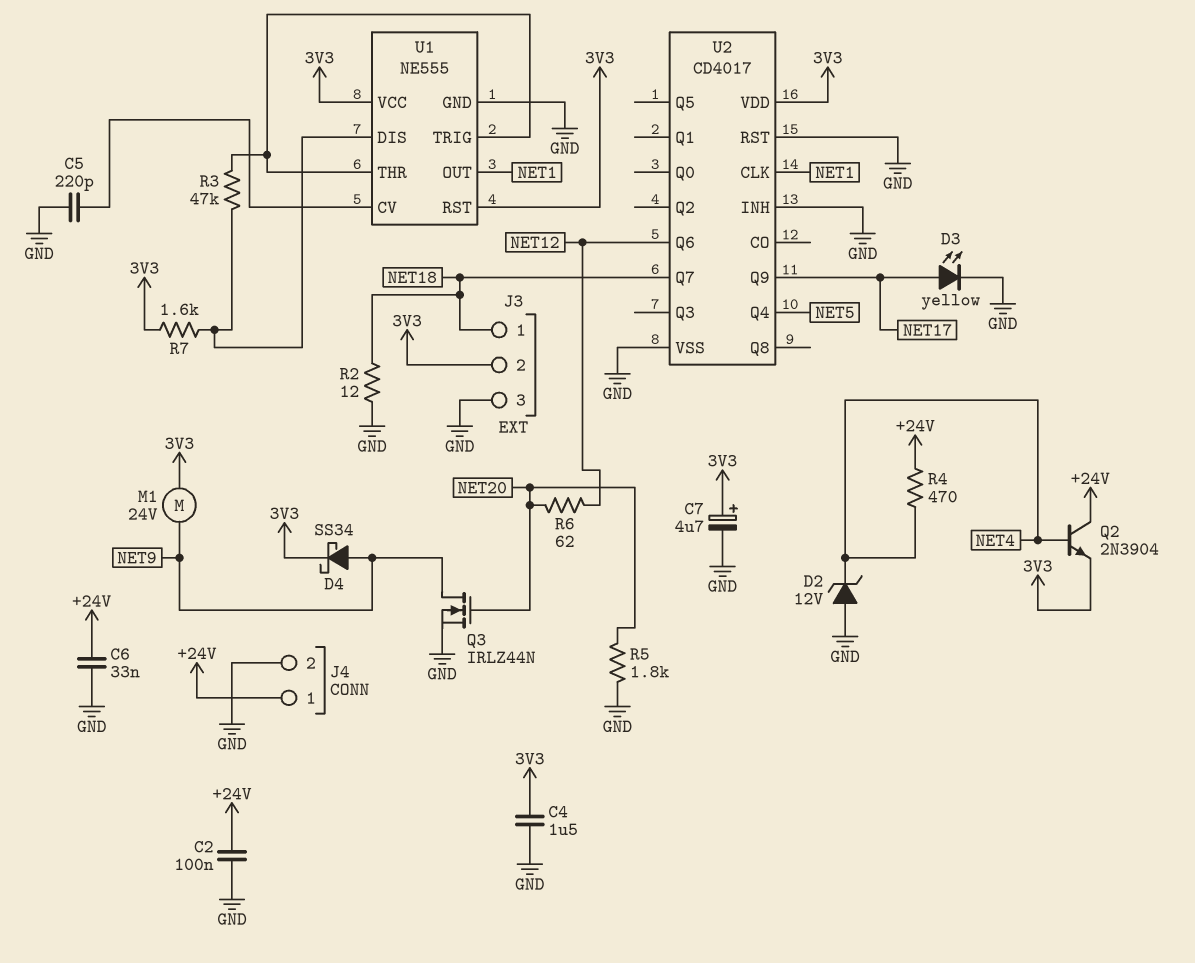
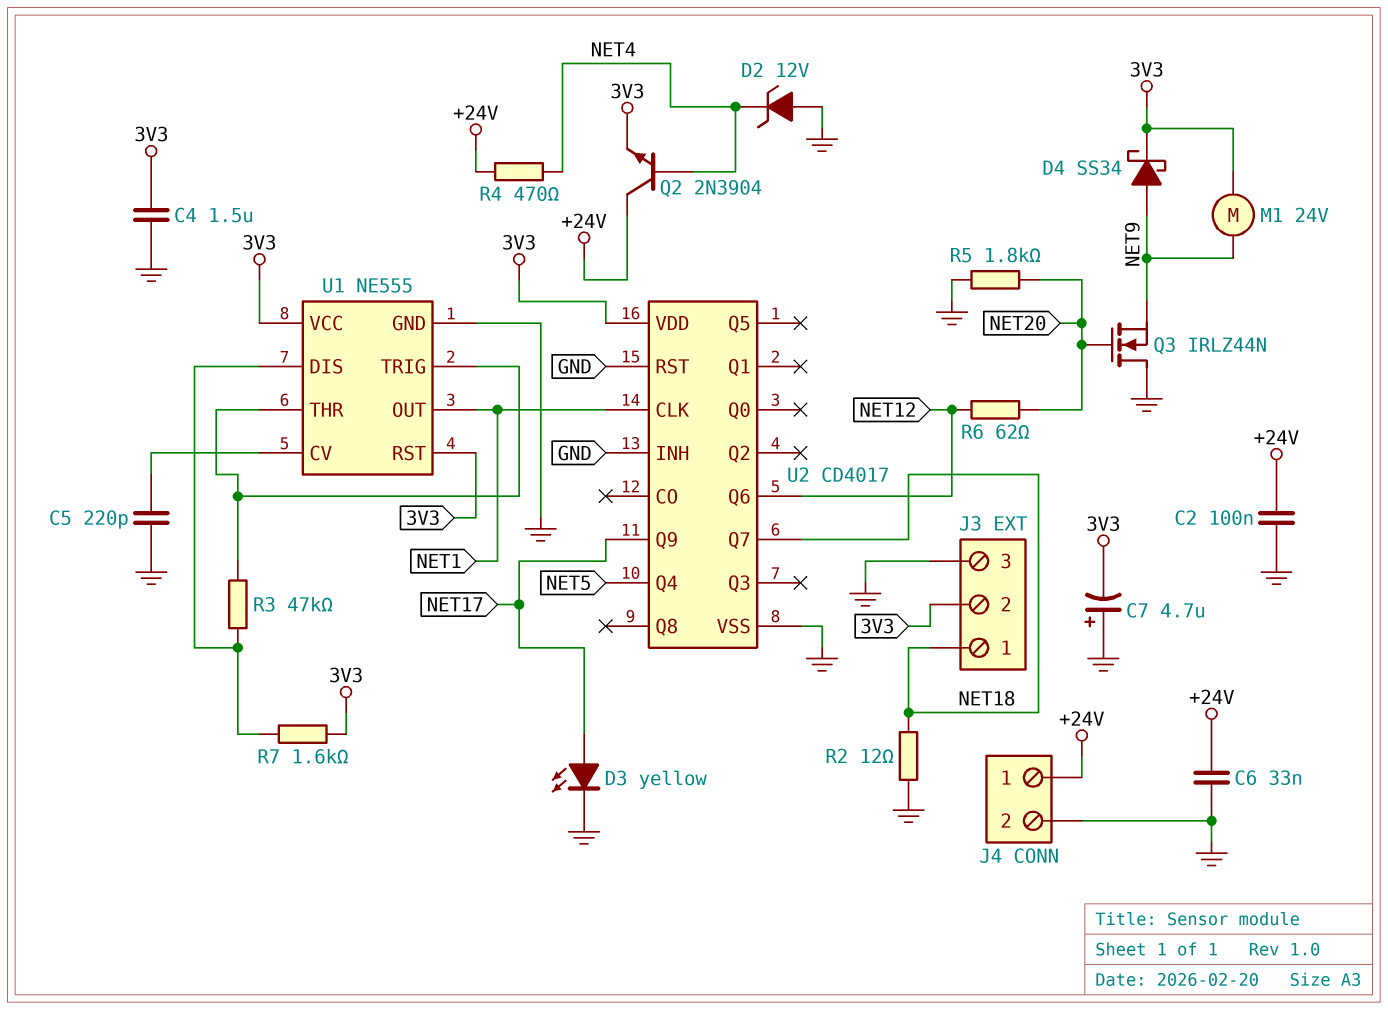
C7: 4.7uF (plus 3V3, minus GND) -> 4.7uF (plus GND, minus 3V3)
Q3: NMOS IRLZ44N (G NET20, D NET9, S GND) -> NMOS IRLZ44N (G NET20, D GND, S NET9)

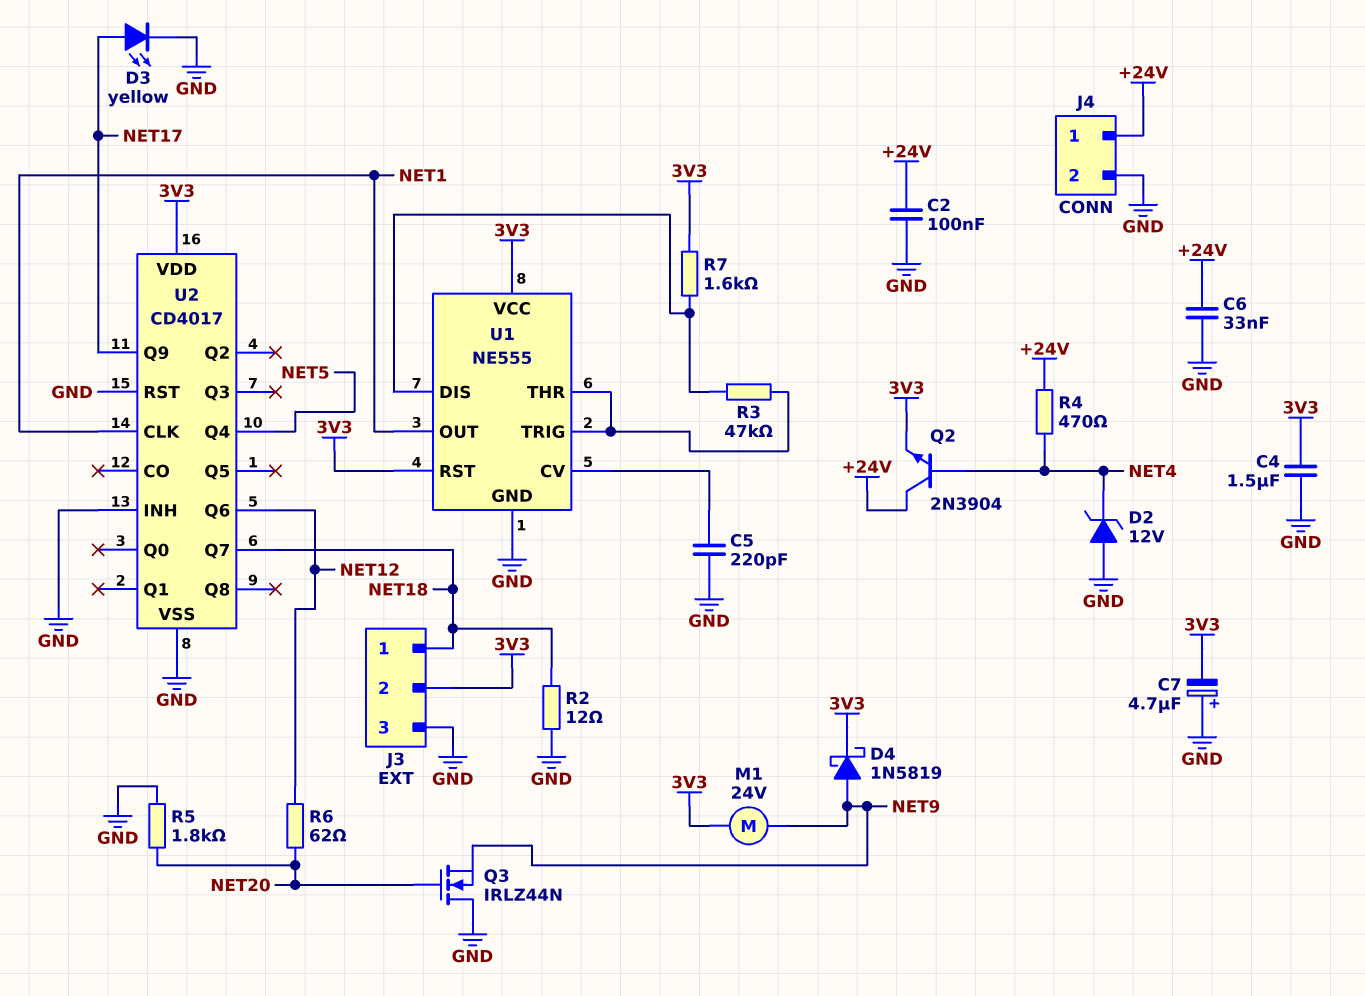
D4: schottky SS34 (A NET9, K 3V3) -> schottky 1N5819 (A NET9, K 3V3)

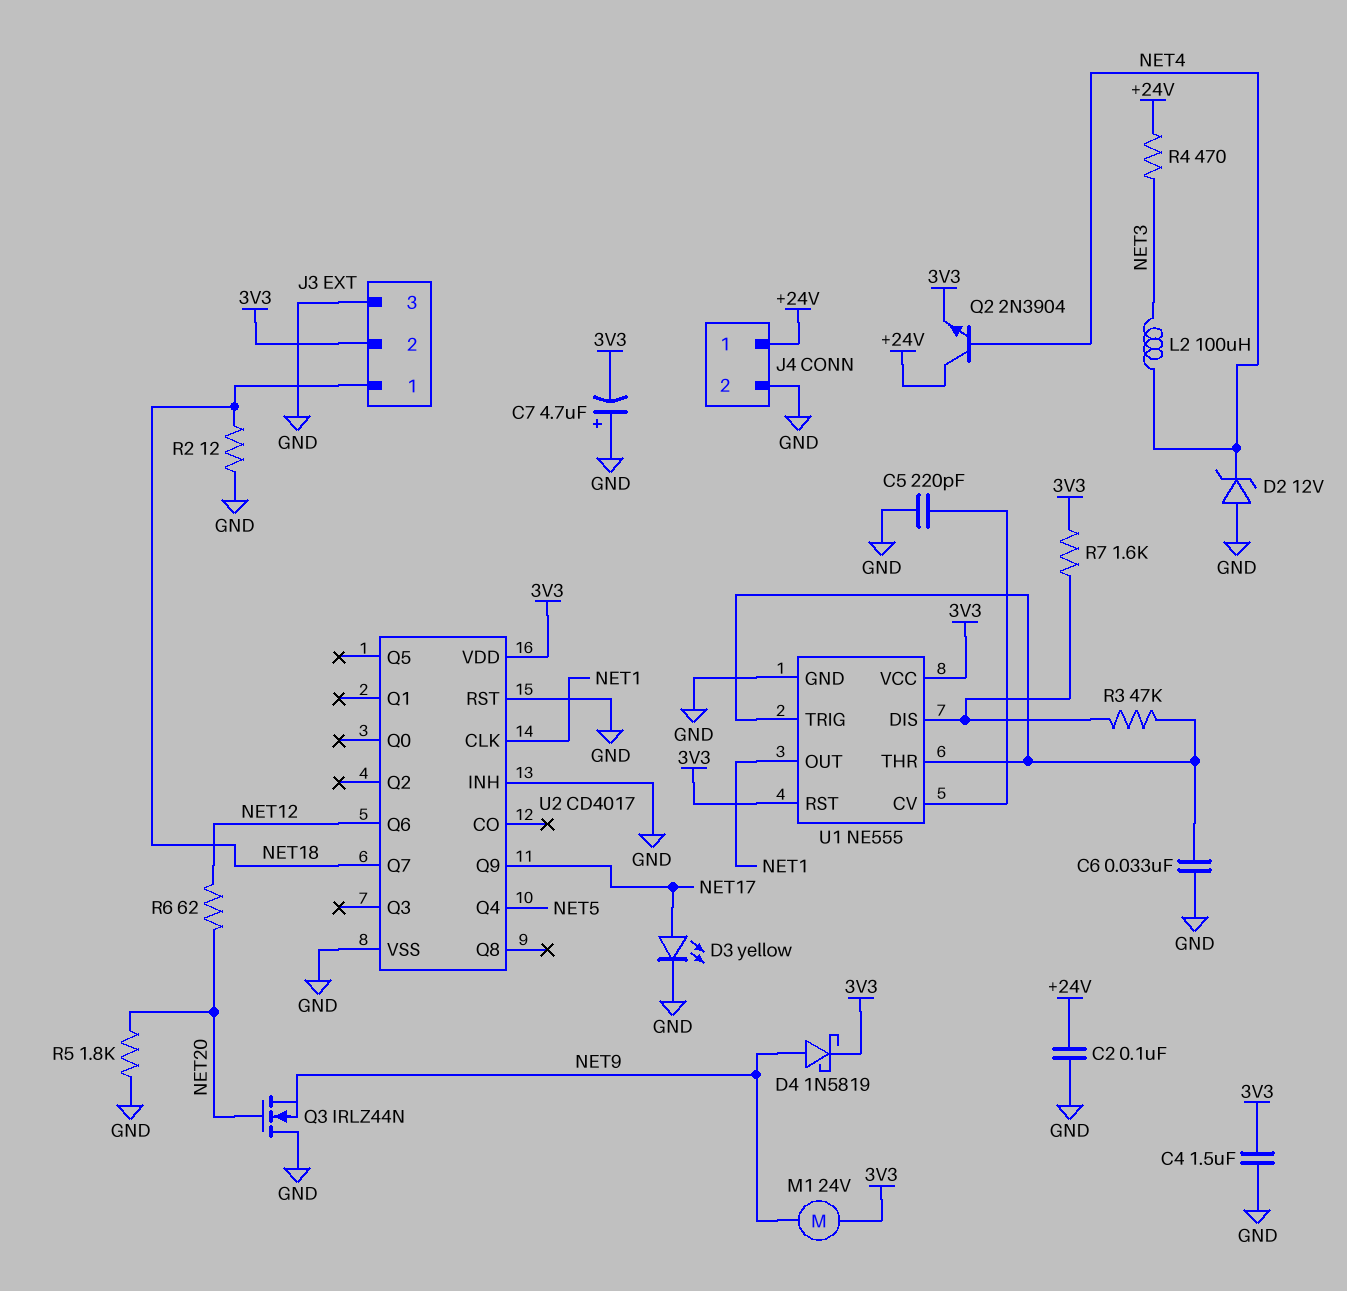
C6: 33nF (+24V, GND) -> 33nF (GND, U1/THR)
L2: none -> 100uH (NET3, NET4)
R4: 470 (+24V, NET4) -> 470 (+24V, NET3)

